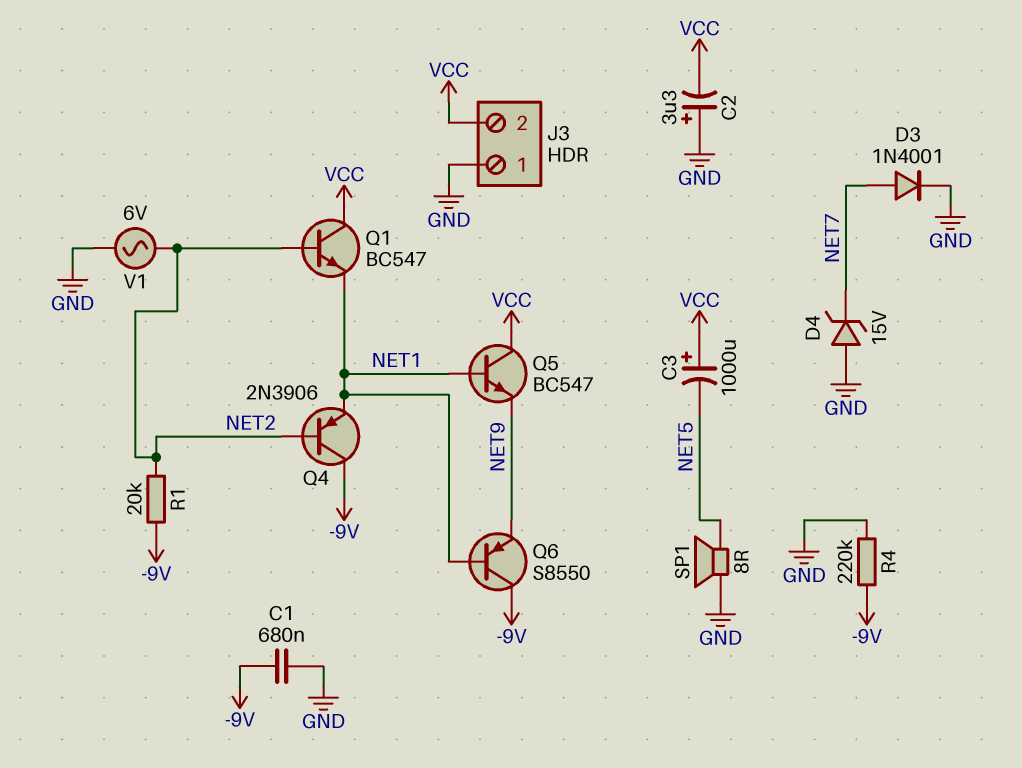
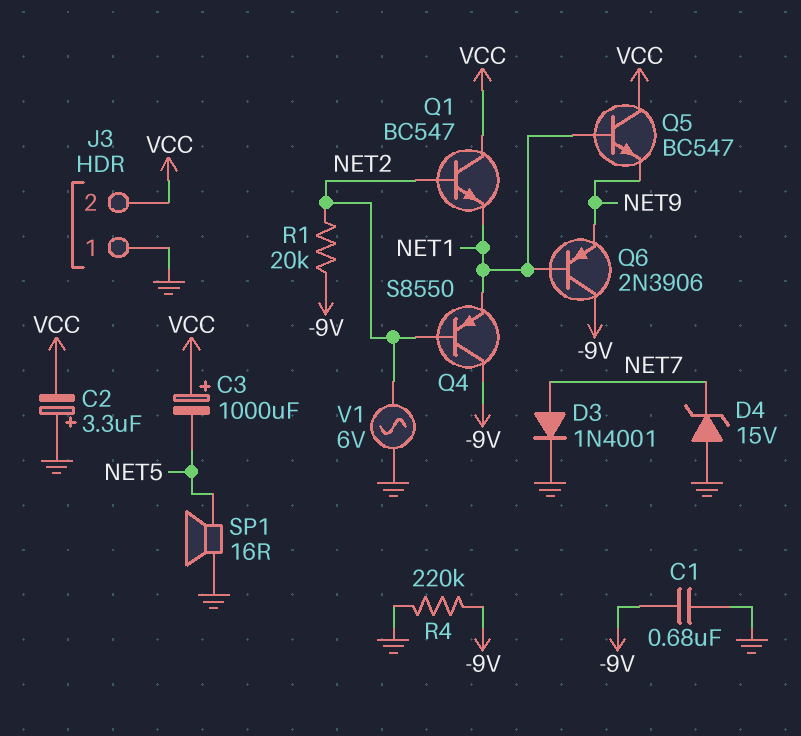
Q4: PNP 2N3906 (B NET2, C -9V, E NET1) -> PNP S8550 (B NET2, C -9V, E NET1)
Q6: PNP S8550 (B NET1, C -9V, E NET9) -> PNP 2N3906 (B NET1, C -9V, E NET9)
SP1: speaker 8R (GND, NET5) -> speaker 16R (GND, NET5)

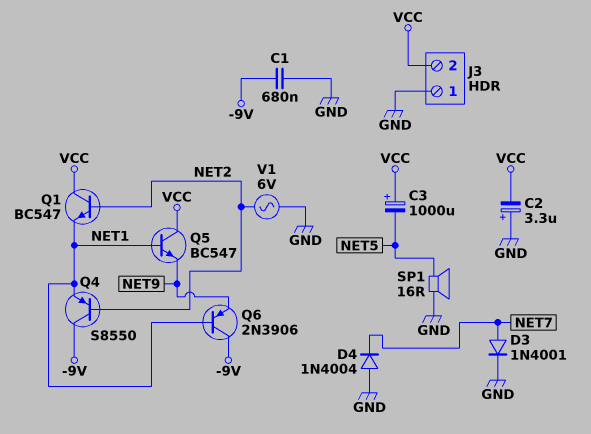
D4: zener 15V (A GND, K NET7) -> diode 1N4004 (A GND, K NET7)
R1: 20k (-9V, NET2) -> none
R4: 220k (-9V, GND) -> none

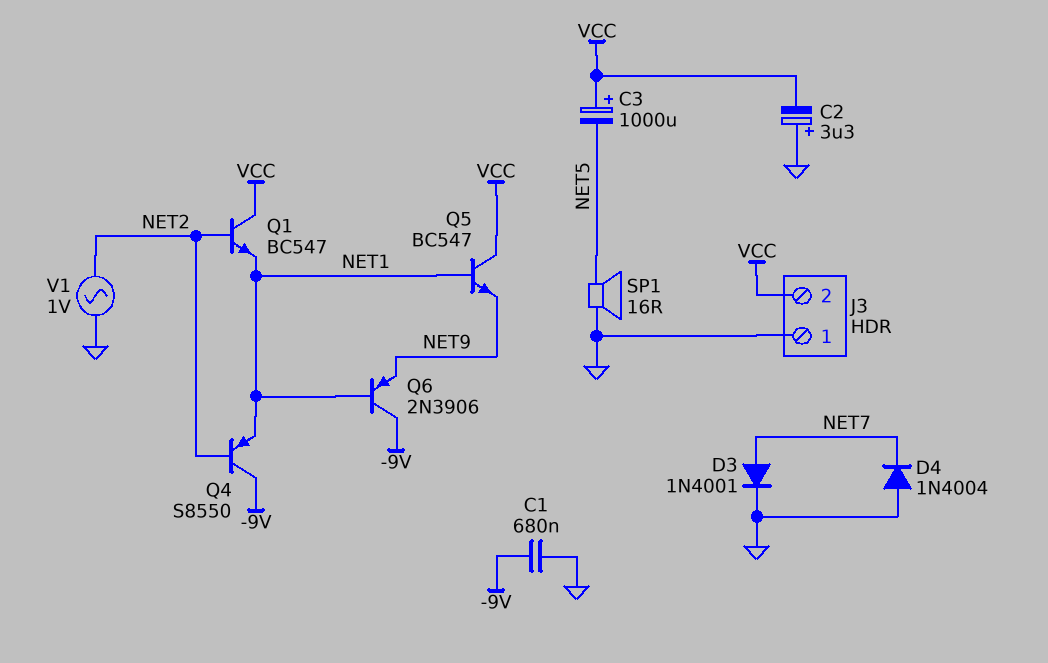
V1: AC 6V (GND, NET2) -> AC 1V (GND, NET2)

